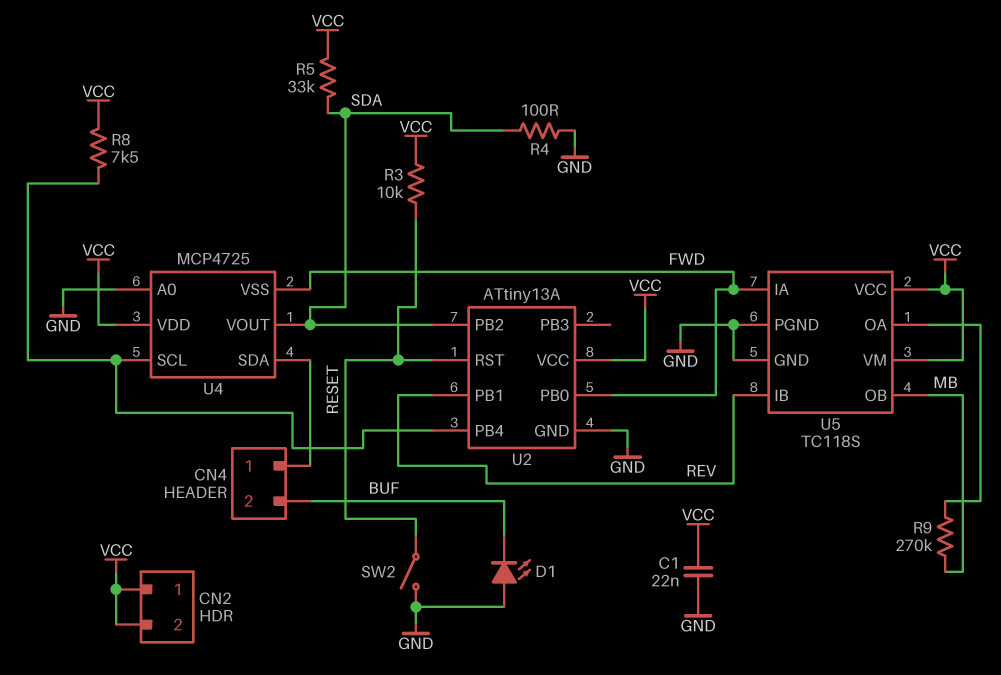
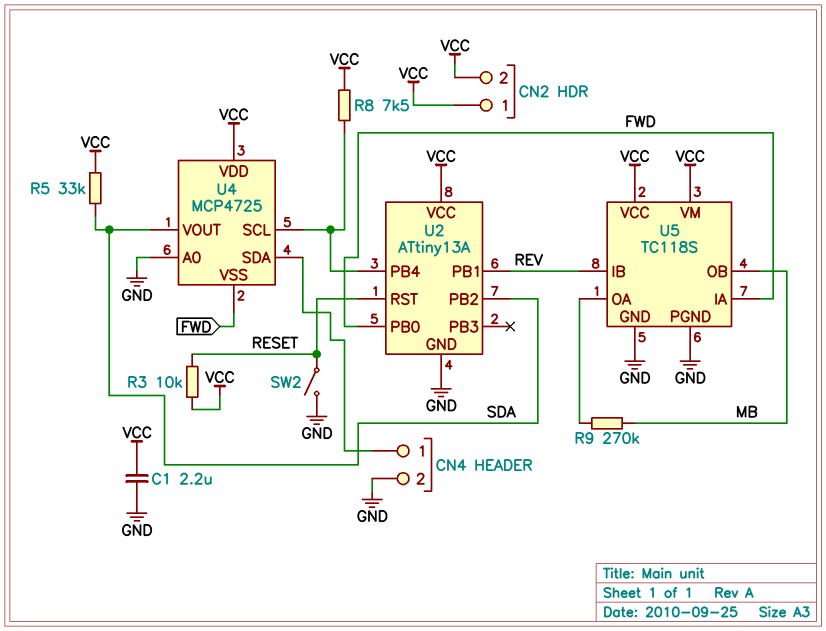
C1: 22nF (GND, VCC) -> 2.2uF (GND, VCC)
CN4 pin 2: BUF -> GND
D1: LED (A GND, K BUF) -> none
R4: 100 (GND, SDA) -> none

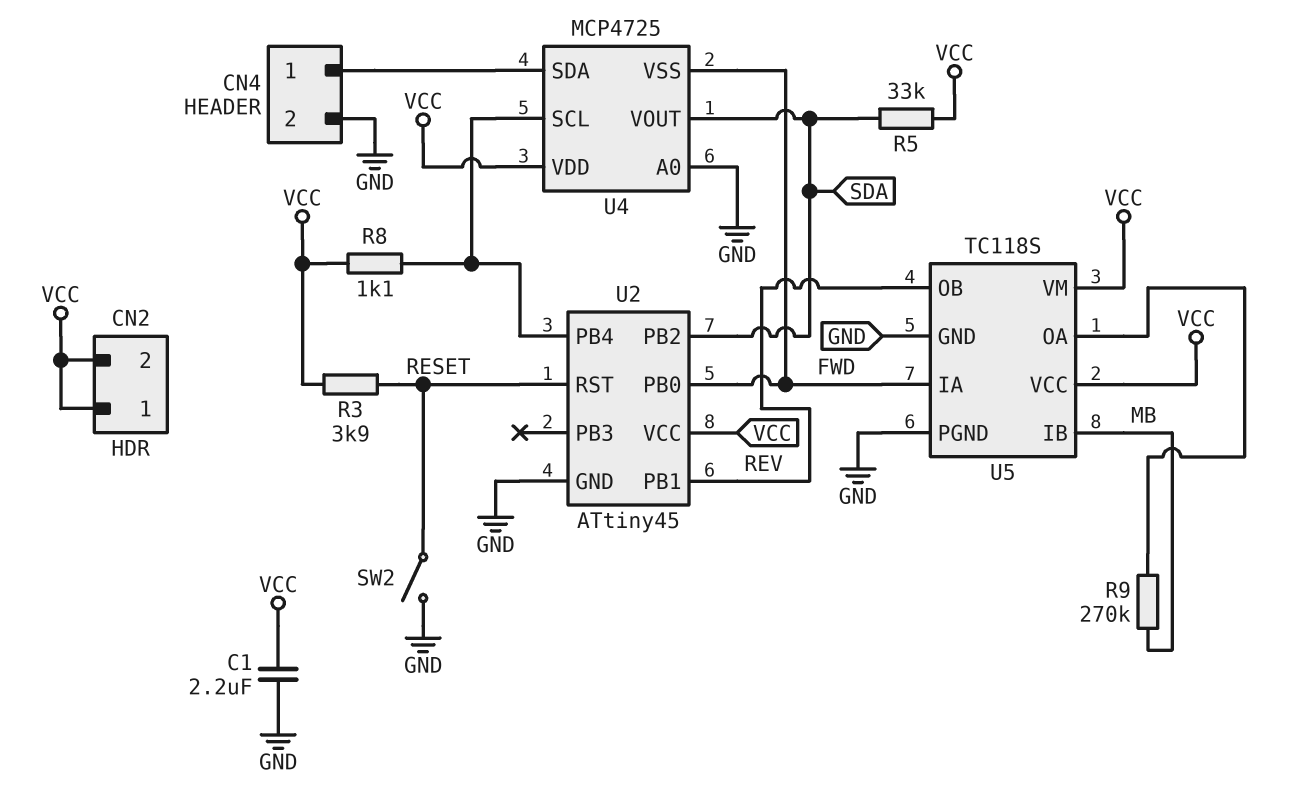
R3: 10k (RESET, VCC) -> 3.9k (RESET, VCC)
R8: 7.5k (U2/PB4, VCC) -> 1.1k (U2/PB4, VCC)
U2: ATtiny13A -> ATtiny45
U5 pin IB: REV -> MB
U5 pin OB: MB -> REV

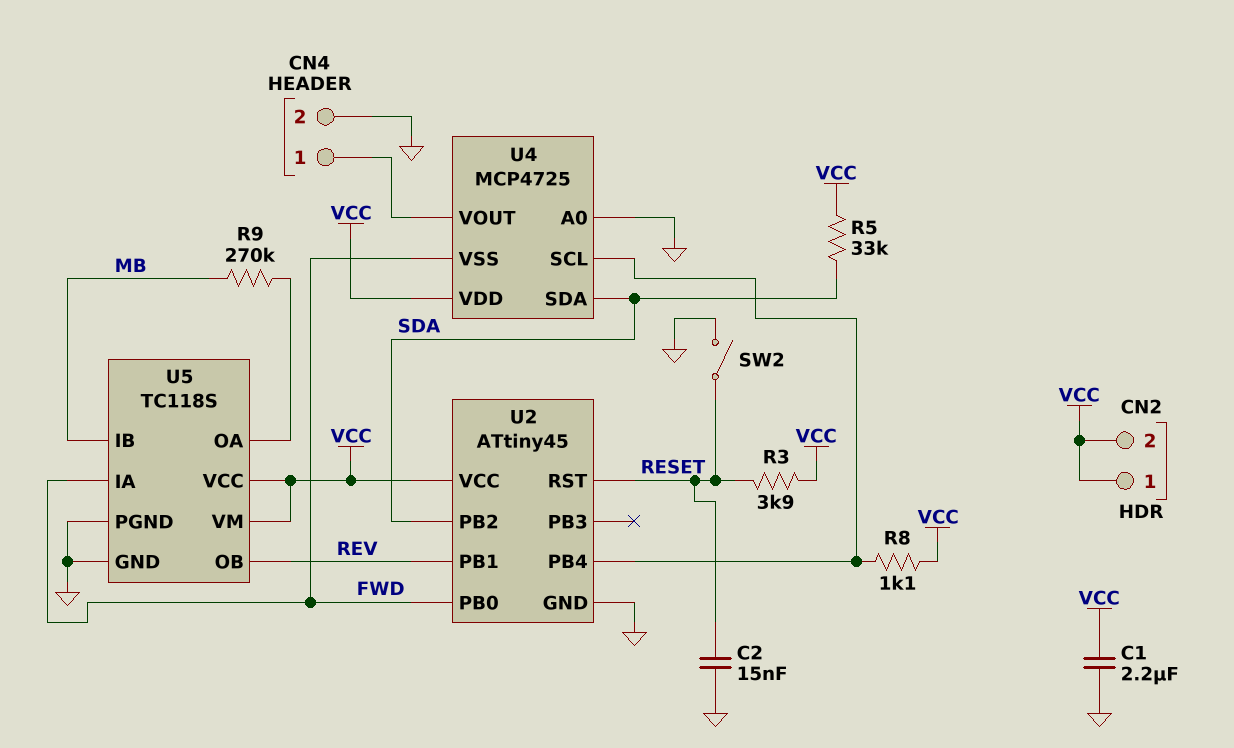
C2: none -> 15nF (GND, RESET)
U4 pin SDA: CN4/1 -> SDA
U4 pin VOUT: SDA -> CN4/1

